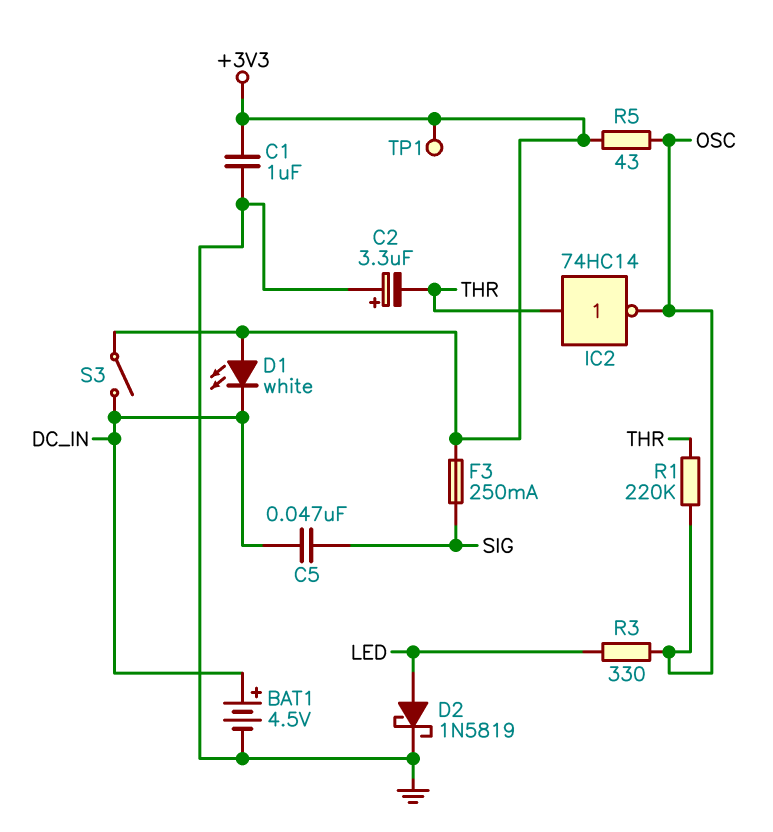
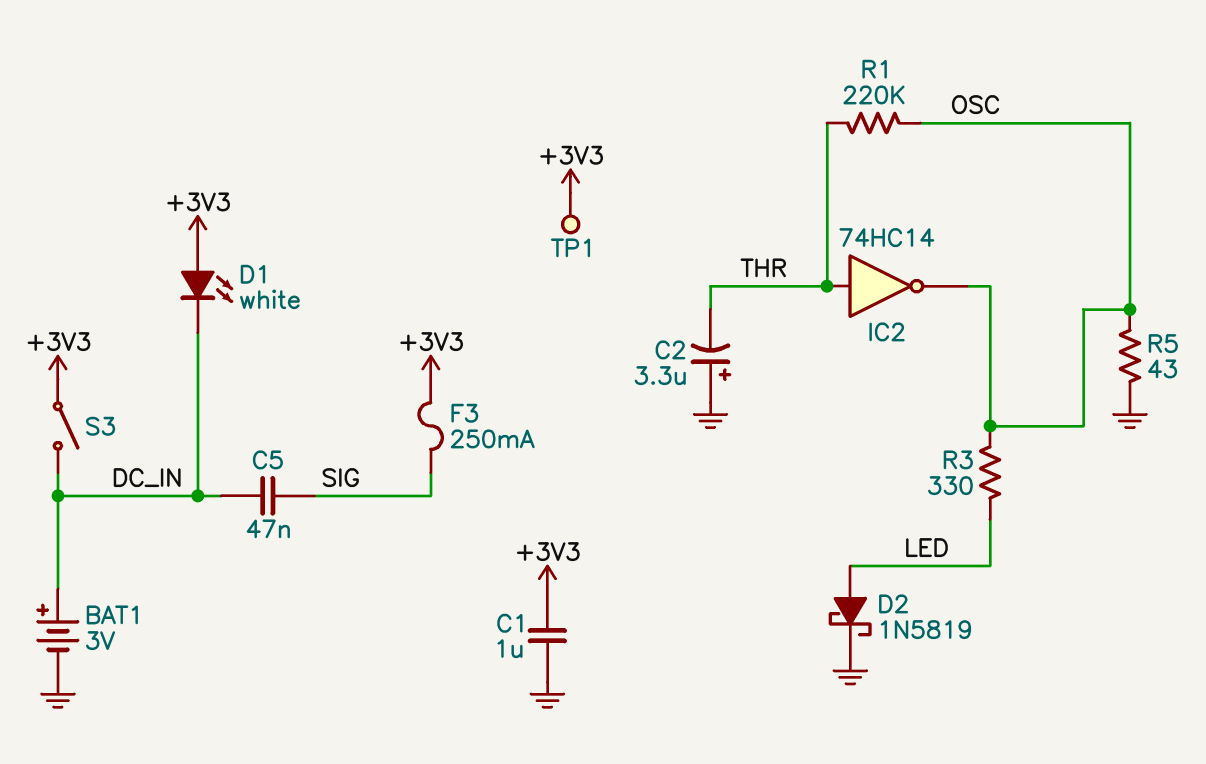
BAT1: 4.5V (plus DC_IN, minus GND) -> 3V (plus DC_IN, minus GND)
R5: 43 (+3V3, OSC) -> 43 (GND, OSC)

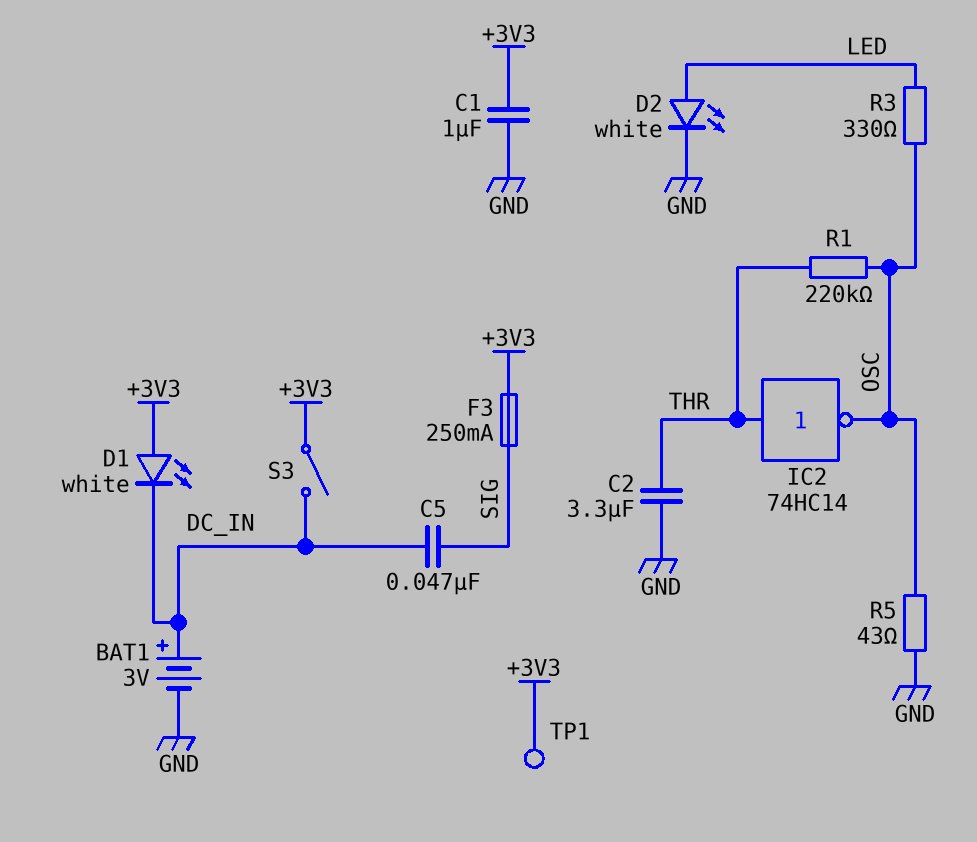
C2: 3.3uF (plus GND, minus THR) -> 3.3uF (GND, THR)
D2: schottky 1N5819 (A LED, K GND) -> LED white (A LED, K GND)

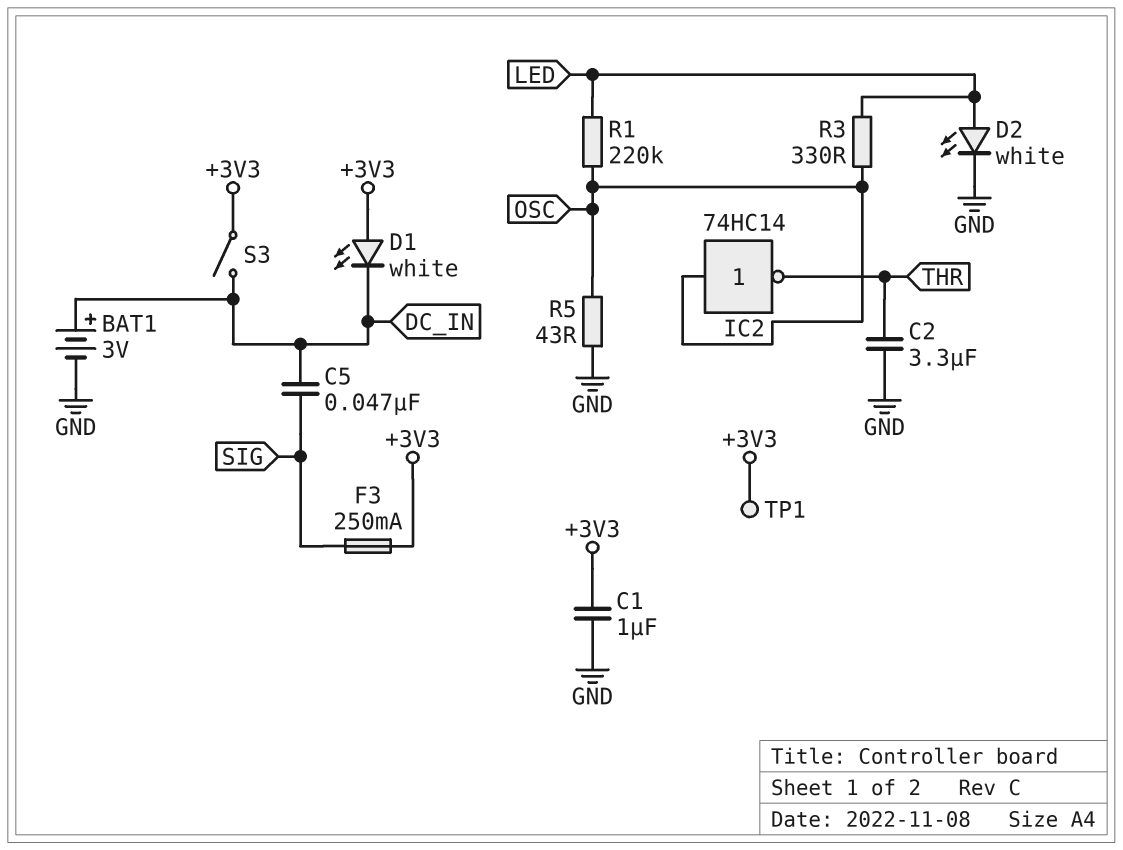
IC2: NOT 74HC14 (in THR, out OSC) -> NOT 74HC14 (in OSC, out THR)
R1: 220k (OSC, THR) -> 220k (LED, OSC)

